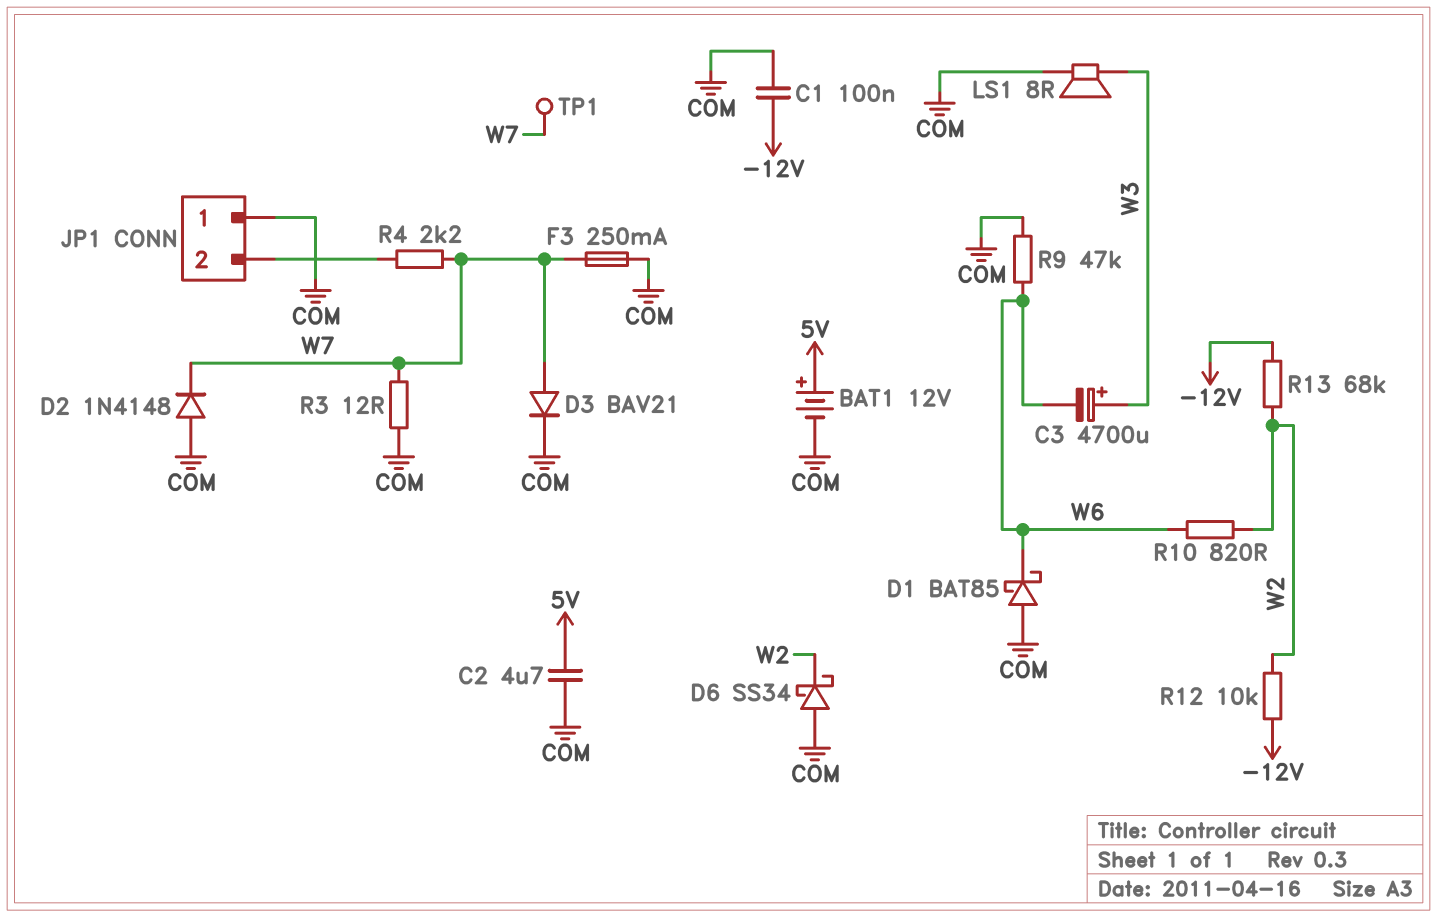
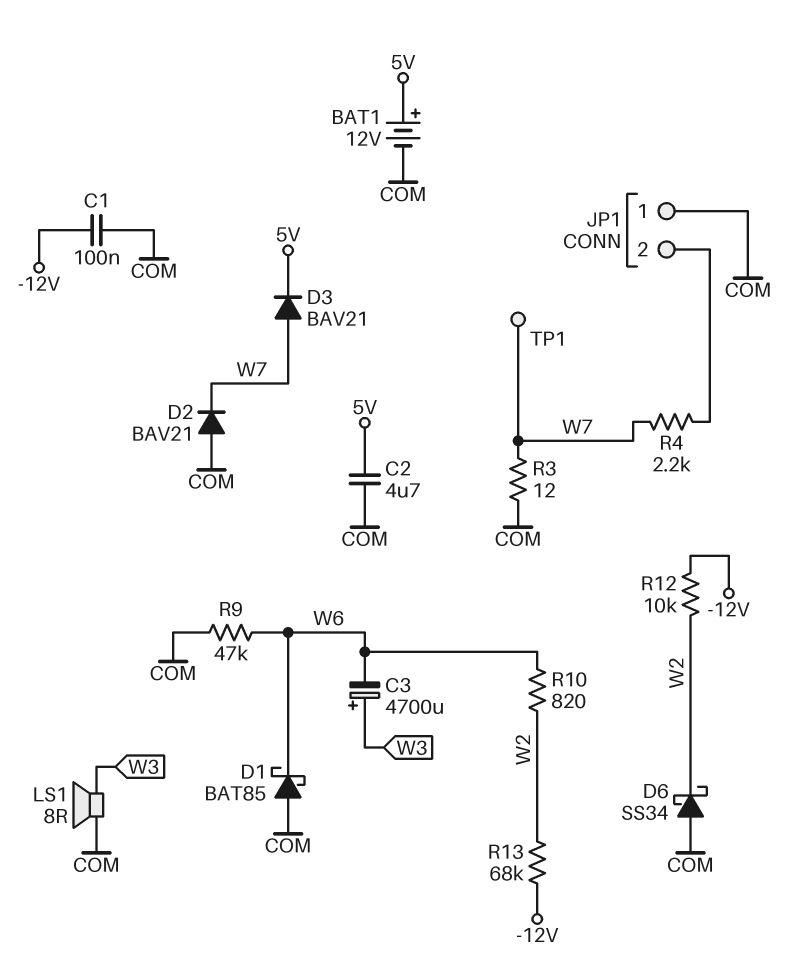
D2: diode 1N4148 (A COM, K W7) -> diode BAV21 (A COM, K W7)
D3: diode BAV21 (A W7, K COM) -> diode BAV21 (A W7, K 5V)
F3: 250mA (COM, W7) -> none

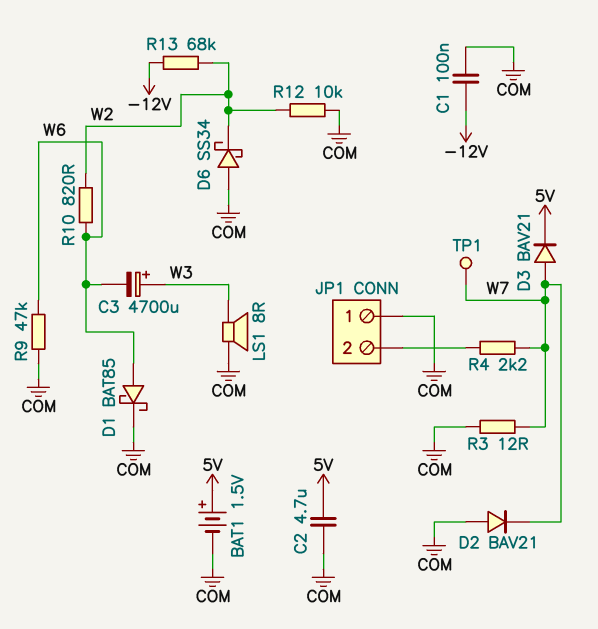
BAT1: 12V (plus 5V, minus COM) -> 1.5V (plus 5V, minus COM)
D1: schottky BAT85 (A COM, K W6) -> schottky BAT85 (A W6, K COM)
R12: 10k (-12V, W2) -> 10k (COM, W2)

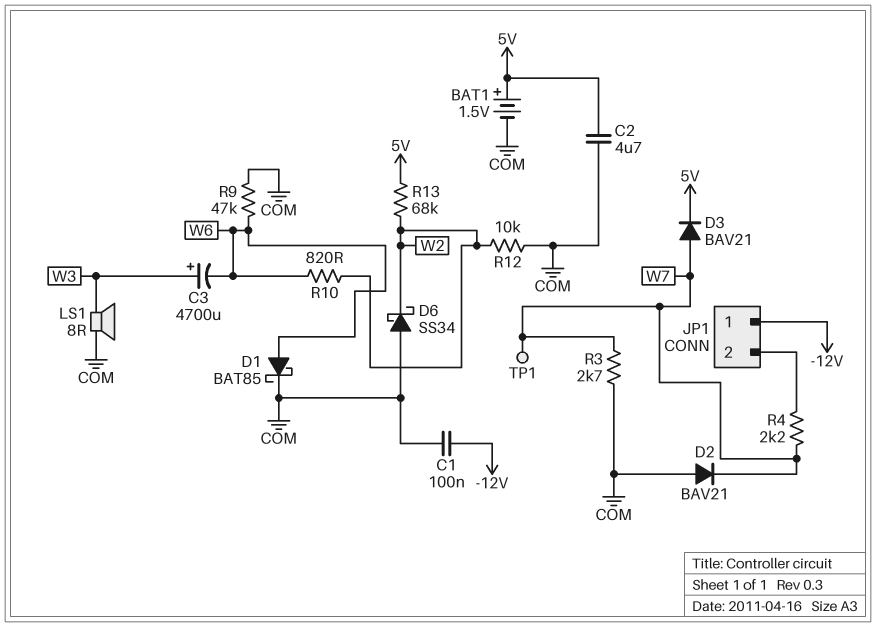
JP1 pin 1: COM -> -12V
R3: 12 (COM, W7) -> 2.7k (COM, W7)
R13: 68k (-12V, W2) -> 68k (5V, W2)

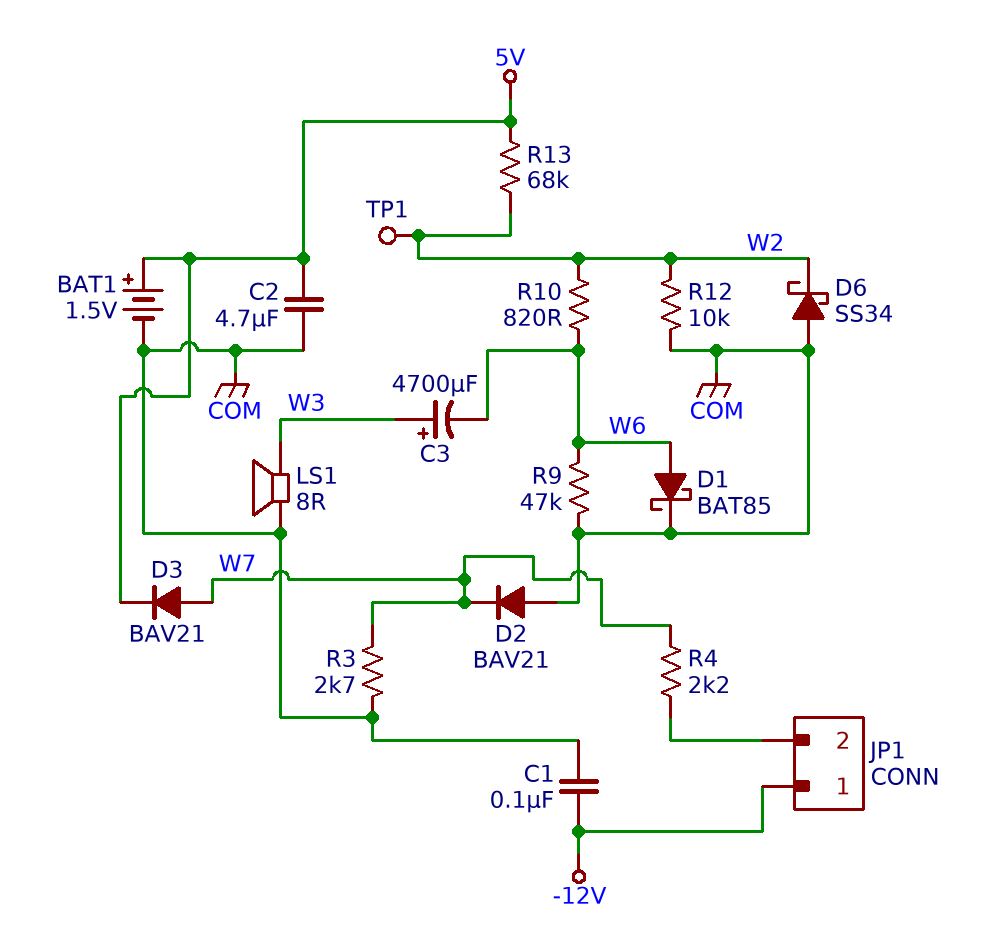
TP1: test point (W7) -> test point (W2)

